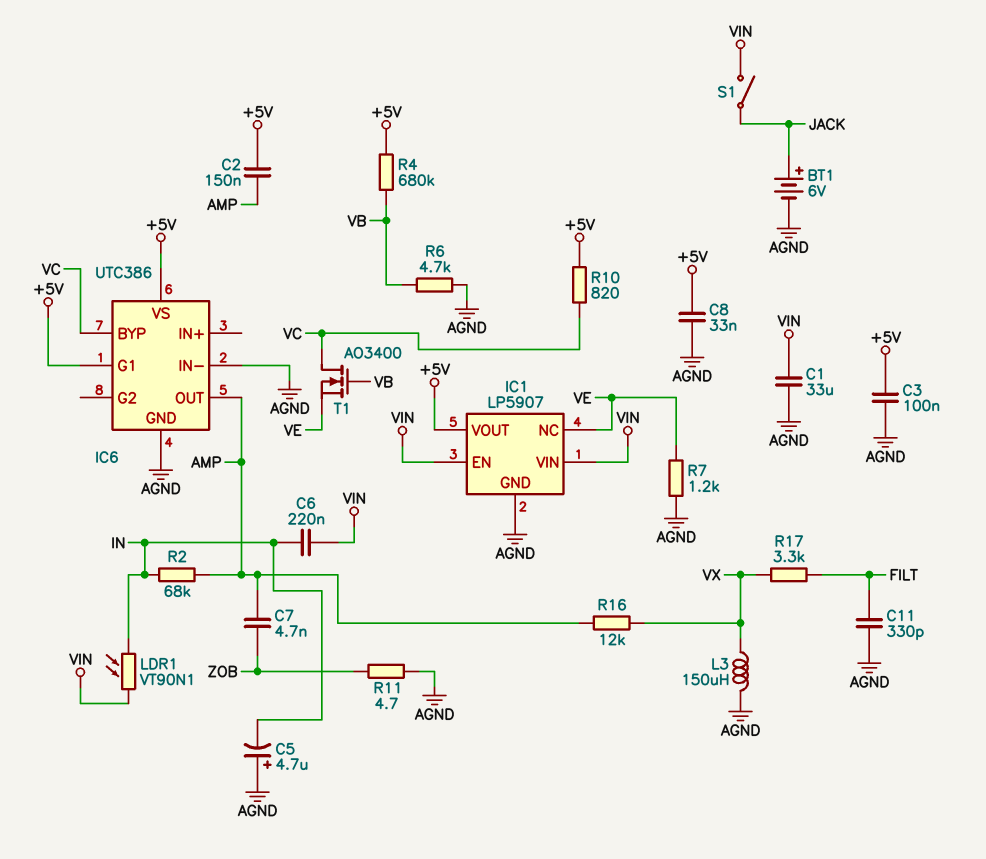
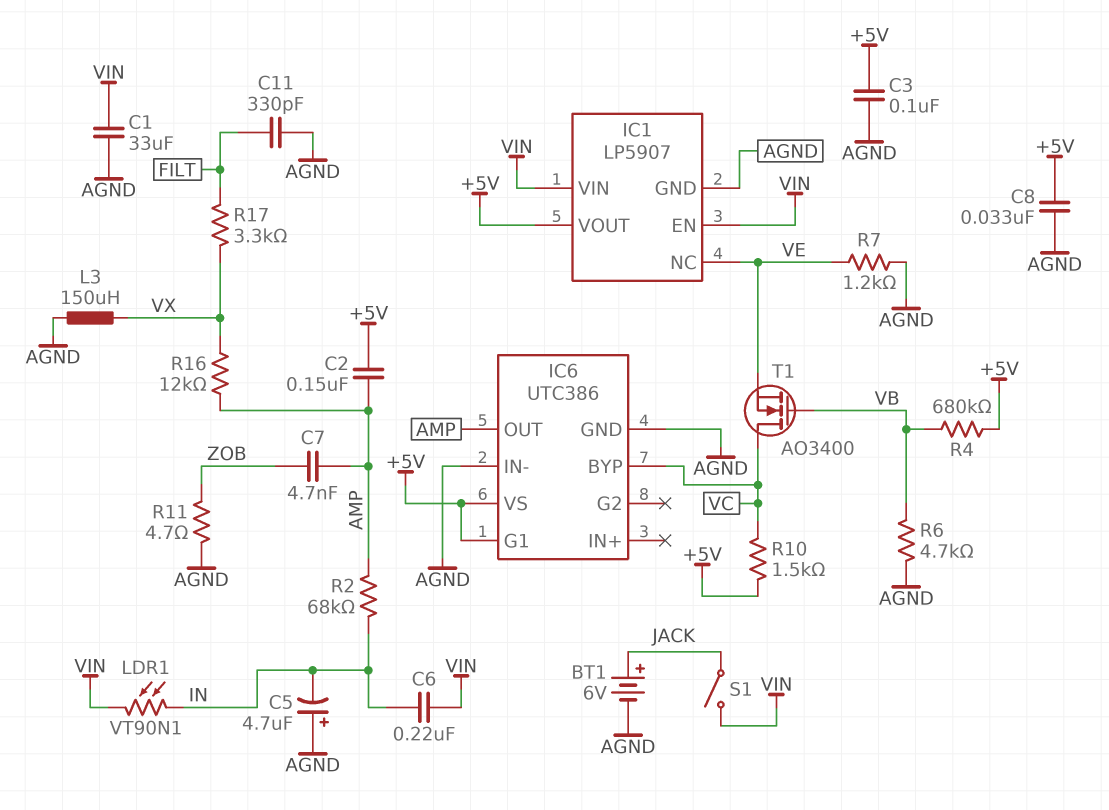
R10: 820 (+5V, VC) -> 1.5k (+5V, VC)

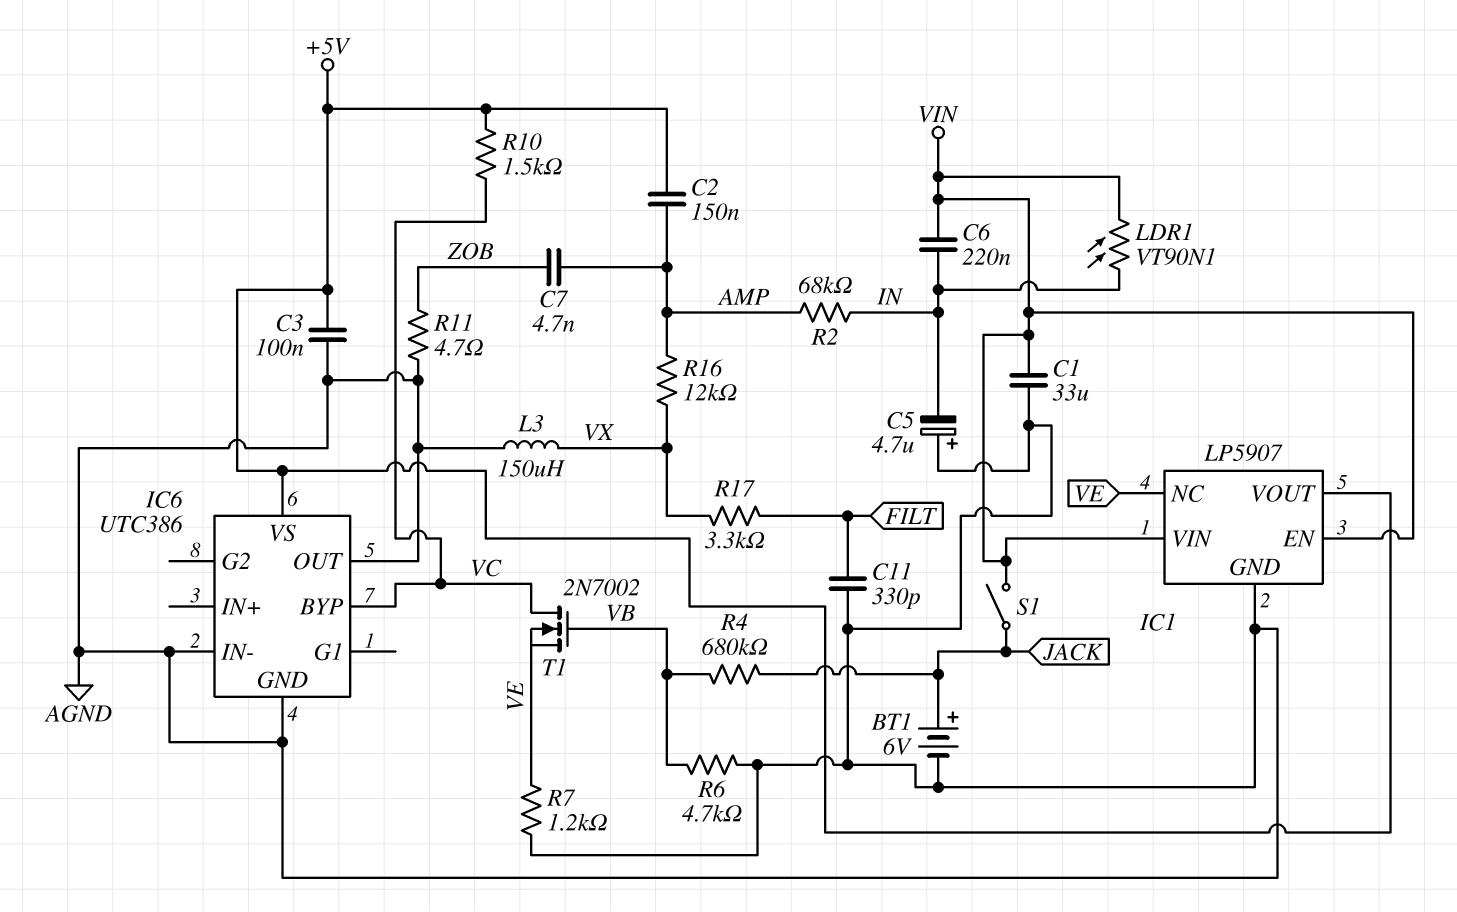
C8: 33nF (+5V, AGND) -> none
IC6 pin G1: +5V -> none
IC6 pin OUT: AMP -> AGND
R4: 680k (+5V, VB) -> 680k (JACK, VB)
T1: NMOS AO3400 (G VB, D VC, S VE) -> NMOS 2N7002 (G VB, D VC, S VE)

